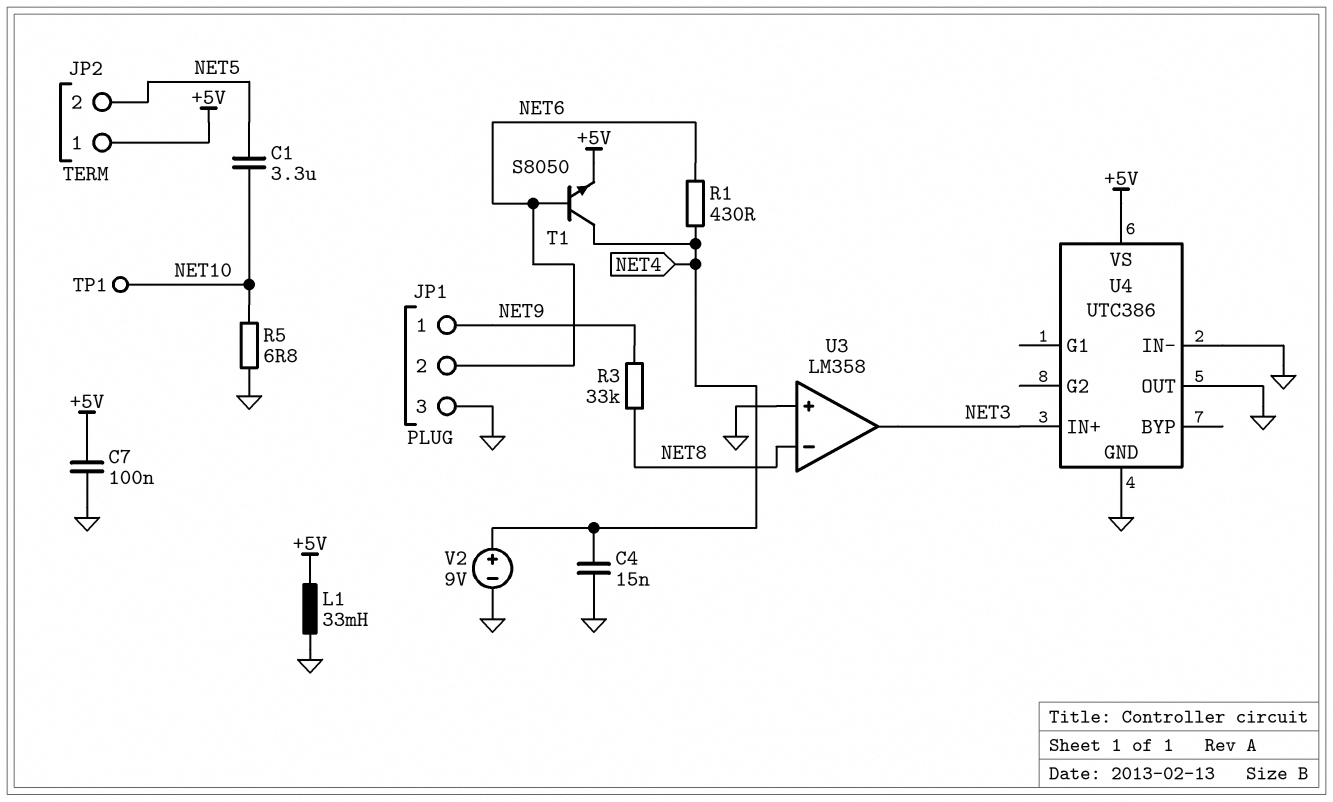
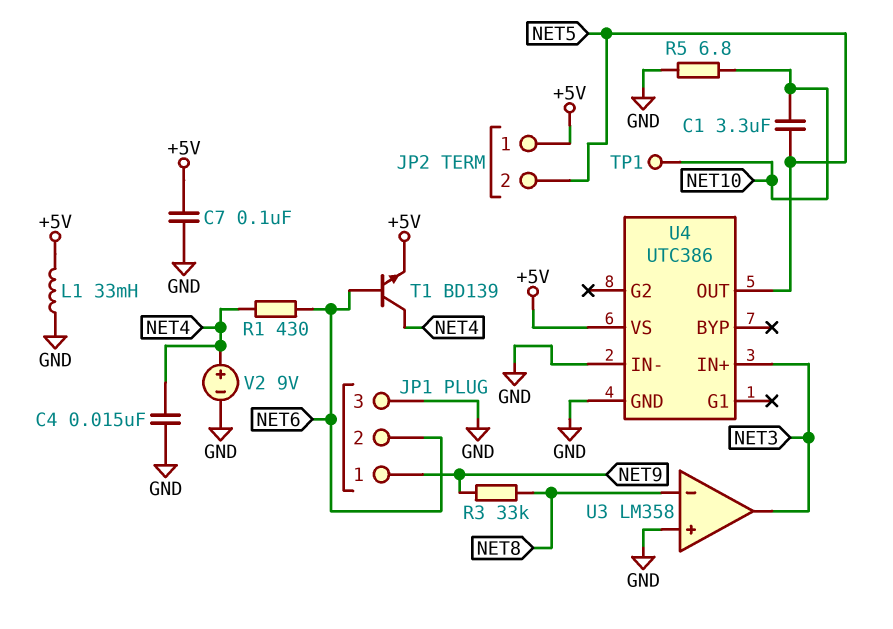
T1: NPN S8050 (B NET6, C NET4, E +5V) -> NPN BD139 (B NET6, C NET4, E +5V)
U4 pin OUT: GND -> NET5

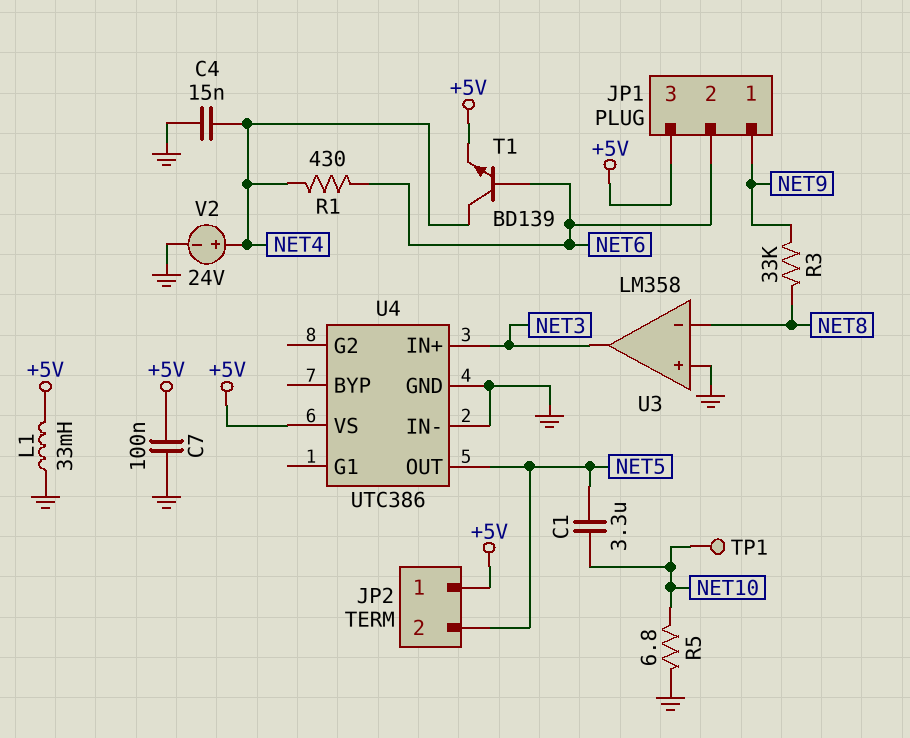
JP1 pin 3: GND -> +5V
V2: 9V (plus NET4, minus GND) -> 24V (plus NET4, minus GND)

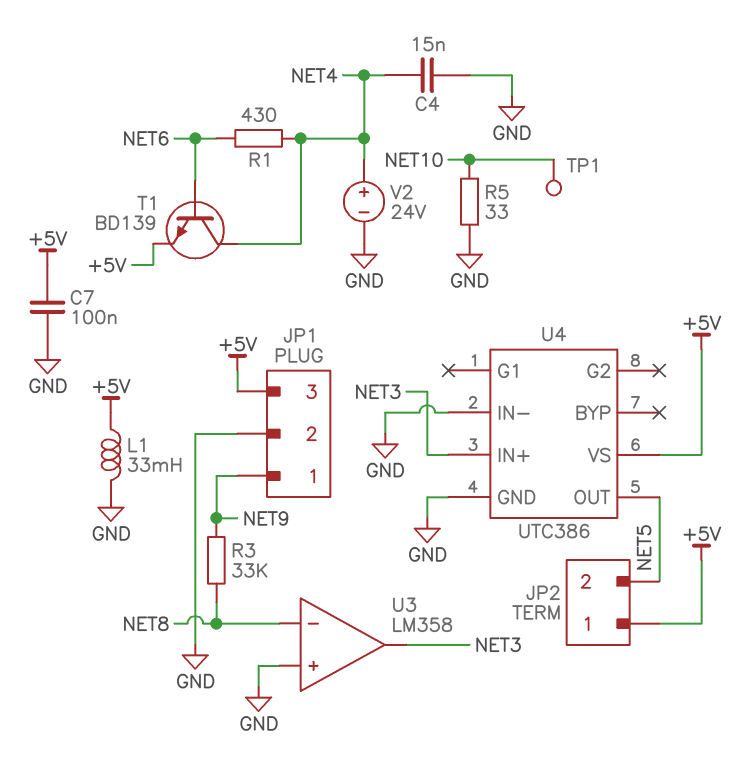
C1: 3.3uF (NET5, NET10) -> none
JP1 pin 2: NET6 -> GND
R5: 6.8 (GND, NET10) -> 33 (GND, NET10)

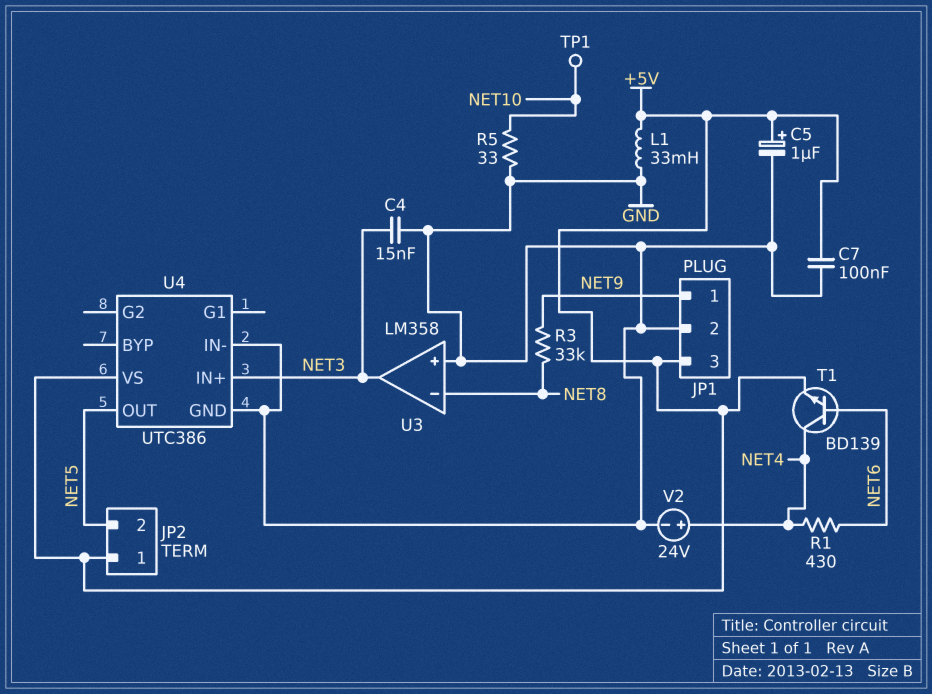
C4: 15nF (GND, NET4) -> 15nF (GND, NET3)
C5: none -> 1uF (plus +5V, minus GND)

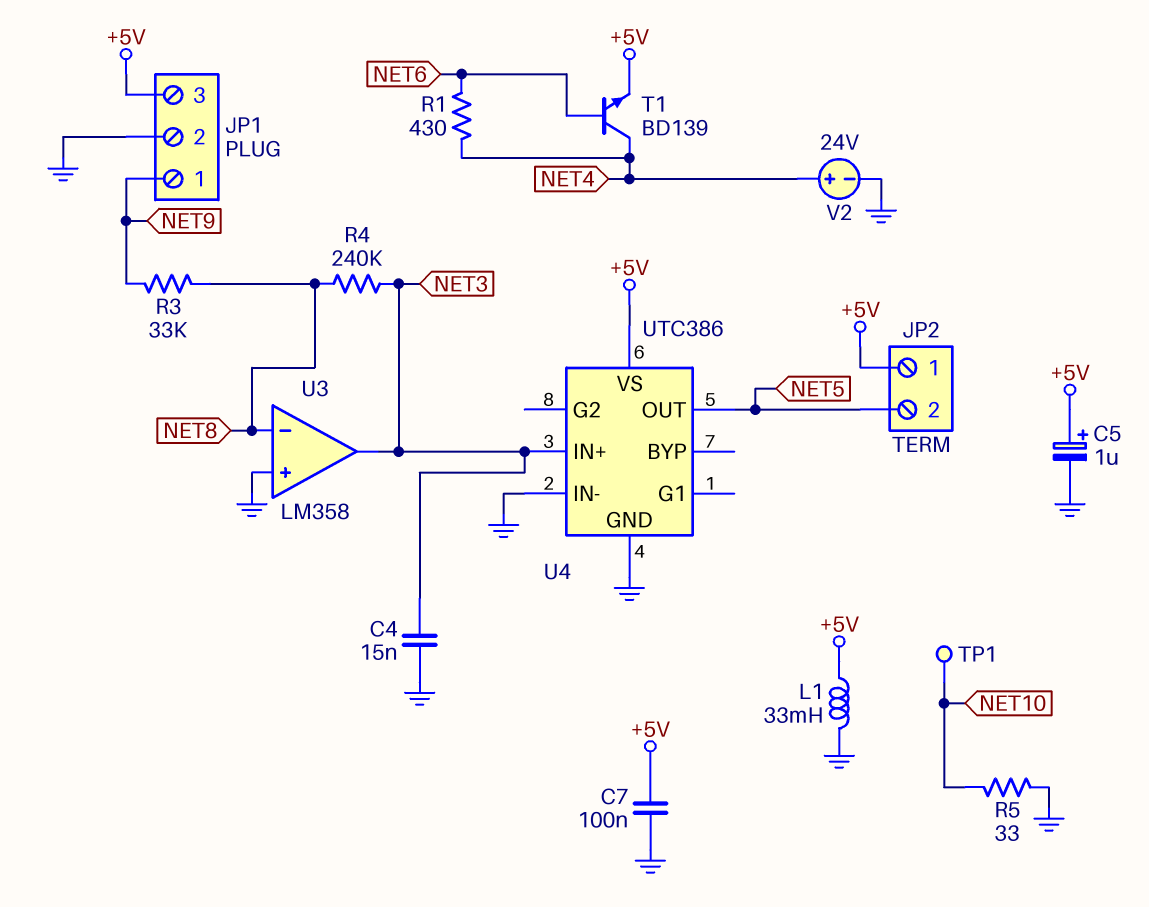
R4: none -> 240k (NET3, NET8)

